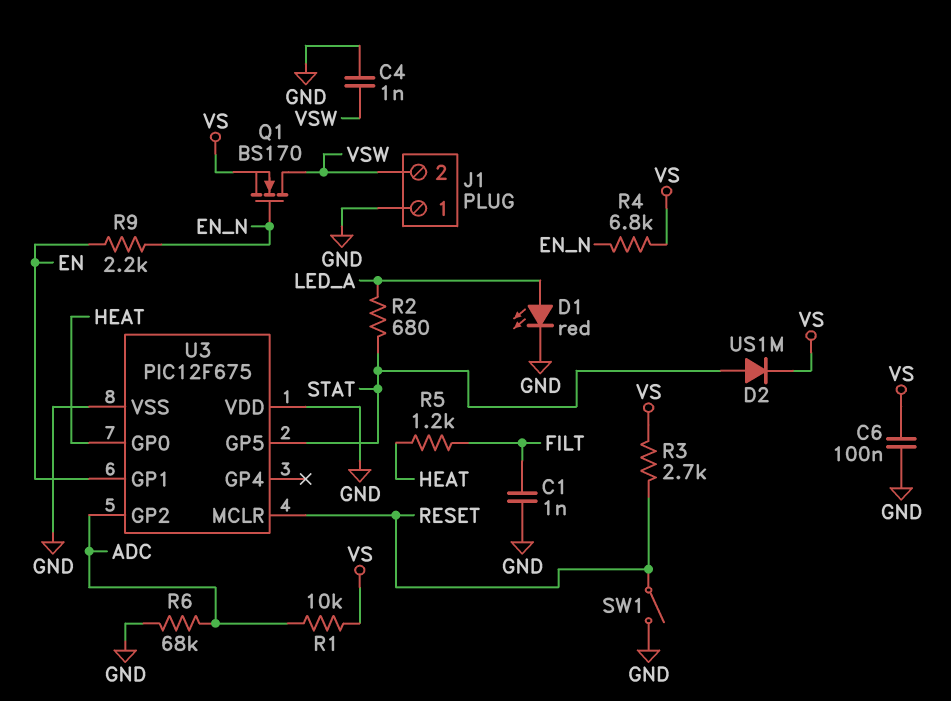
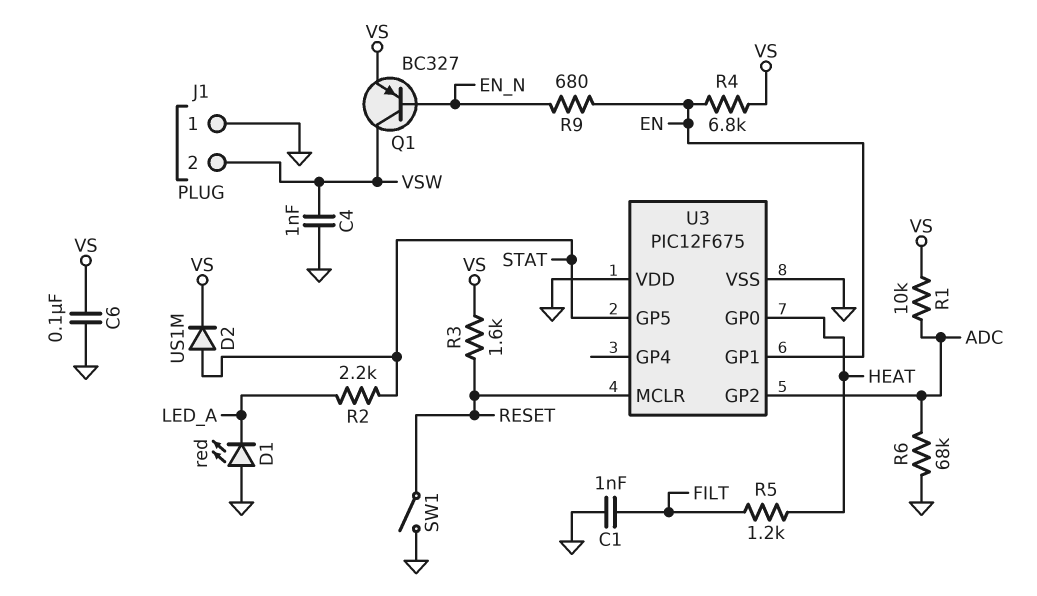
D1: LED red (A LED_A, K GND) -> LED red (A GND, K LED_A)
Q1: NMOS BS170 (G EN_N, D VSW, S VS) -> PNP BC327 (B EN_N, C VSW, E VS)
R2: 680 (LED_A, STAT) -> 2.2k (LED_A, STAT)
R3: 2.7k (RESET, VS) -> 1.6k (RESET, VS)
R4: 6.8k (EN_N, VS) -> 6.8k (EN, VS)
R9: 2.2k (EN, EN_N) -> 680 (EN, EN_N)

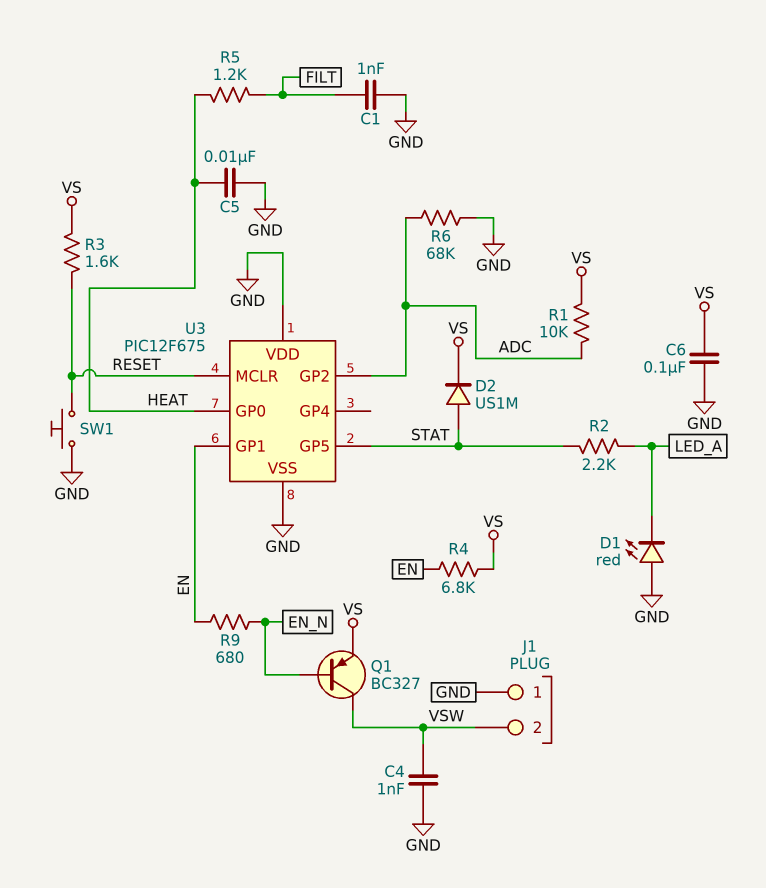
C5: none -> 10nF (GND, HEAT)
SW1: switch (GND, RESET) -> button (GND, RESET)

